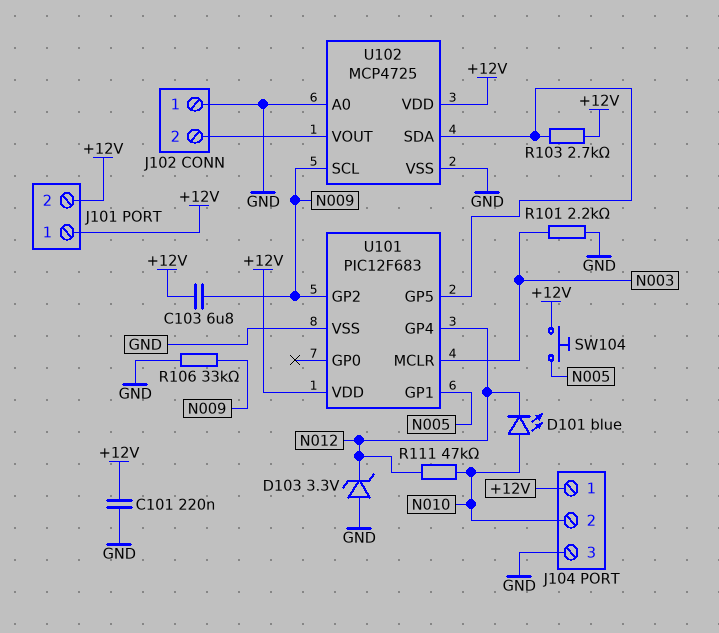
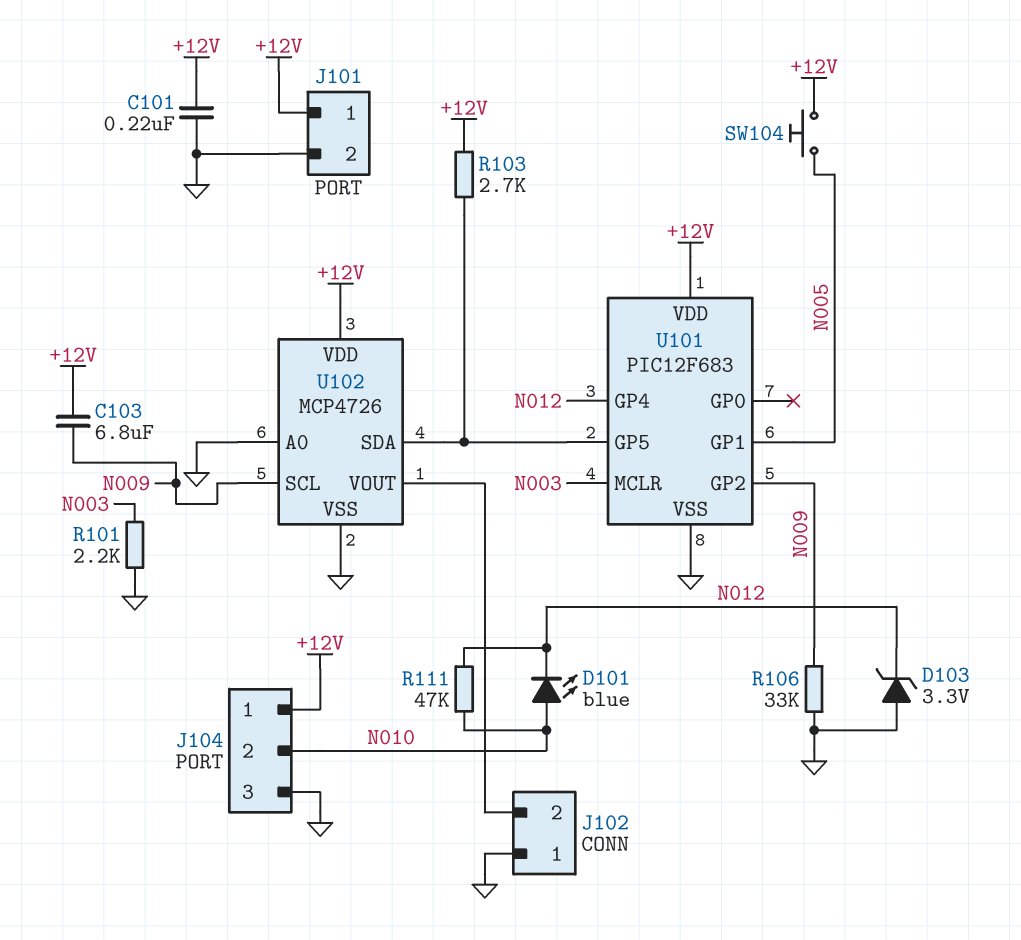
J101 pin 2: +12V -> GND
U102: MCP4725 -> MCP4726

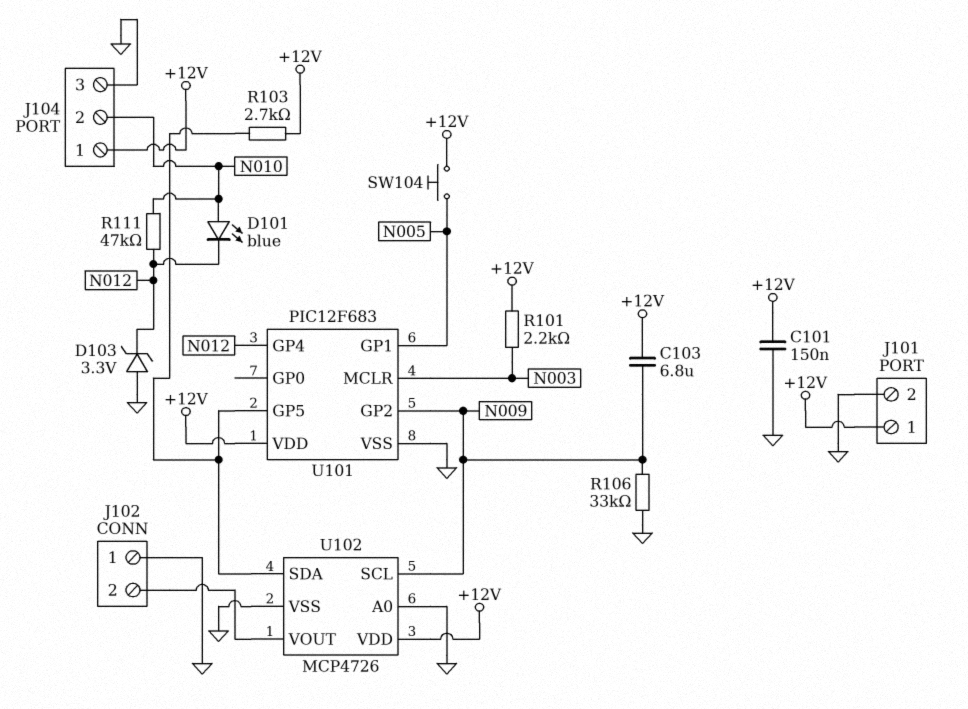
C101: 220nF (+12V, GND) -> 150nF (+12V, GND)
R101: 2.2k (GND, N003) -> 2.2k (+12V, N003)

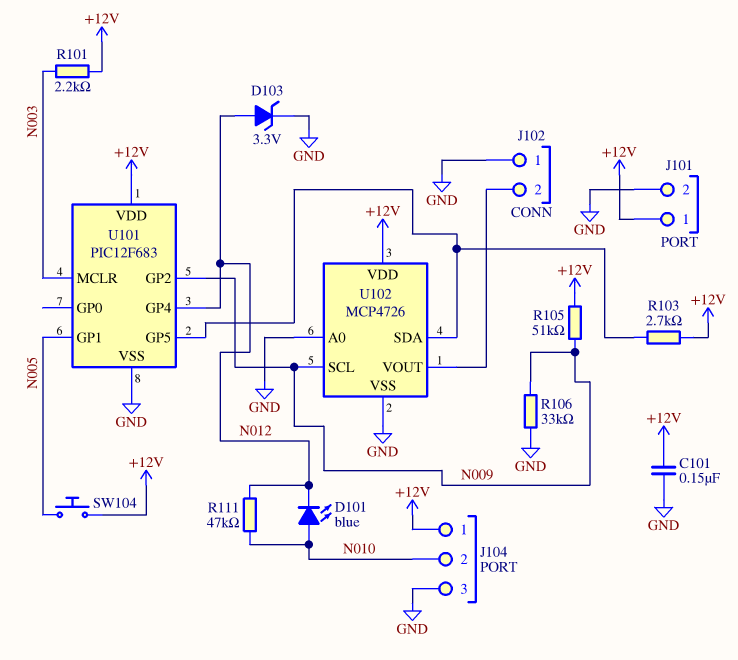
C103: 6.8uF (+12V, N009) -> none
D103: zener 3.3V (A GND, K N012) -> zener 3.3V (A N012, K GND)
R105: none -> 51k (+12V, N009)

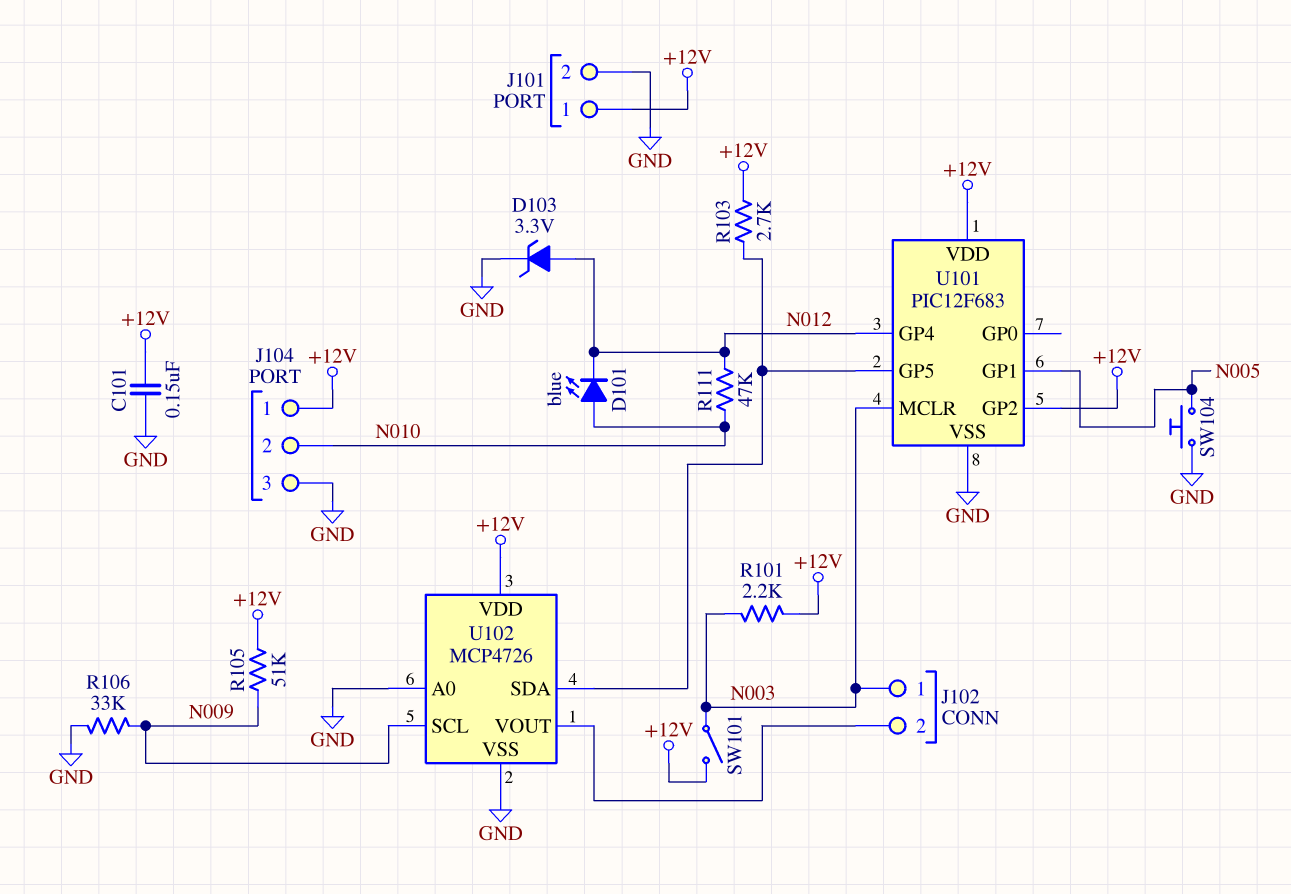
J102 pin 1: GND -> N003
SW101: none -> switch (+12V, N003)
SW104: button (+12V, N005) -> button (GND, N005)
U101 pin GP2: N009 -> +12V

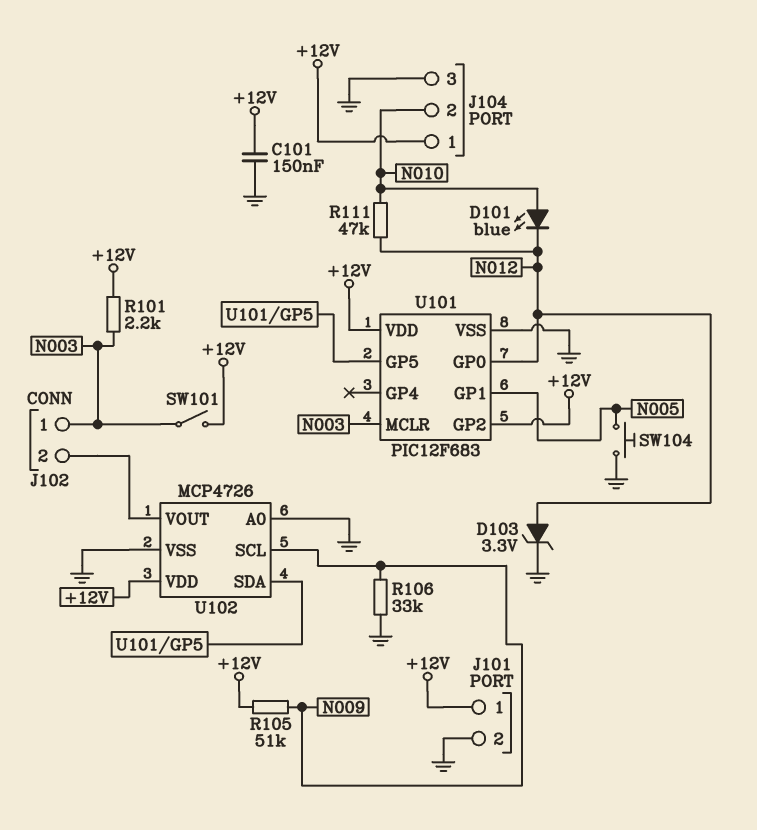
R103: 2.7k (+12V, U101/GP5) -> none
U101 pin GP0: none -> N012
U101 pin GP4: N012 -> none

